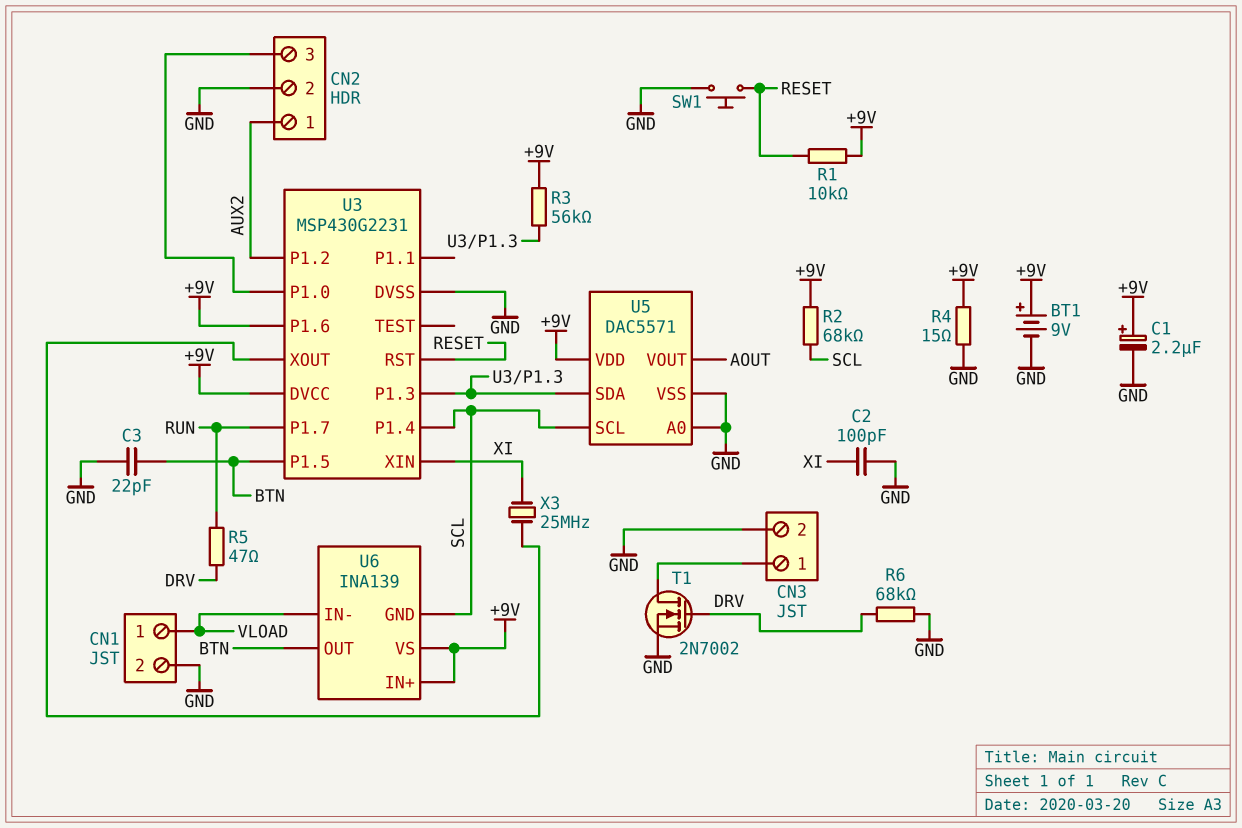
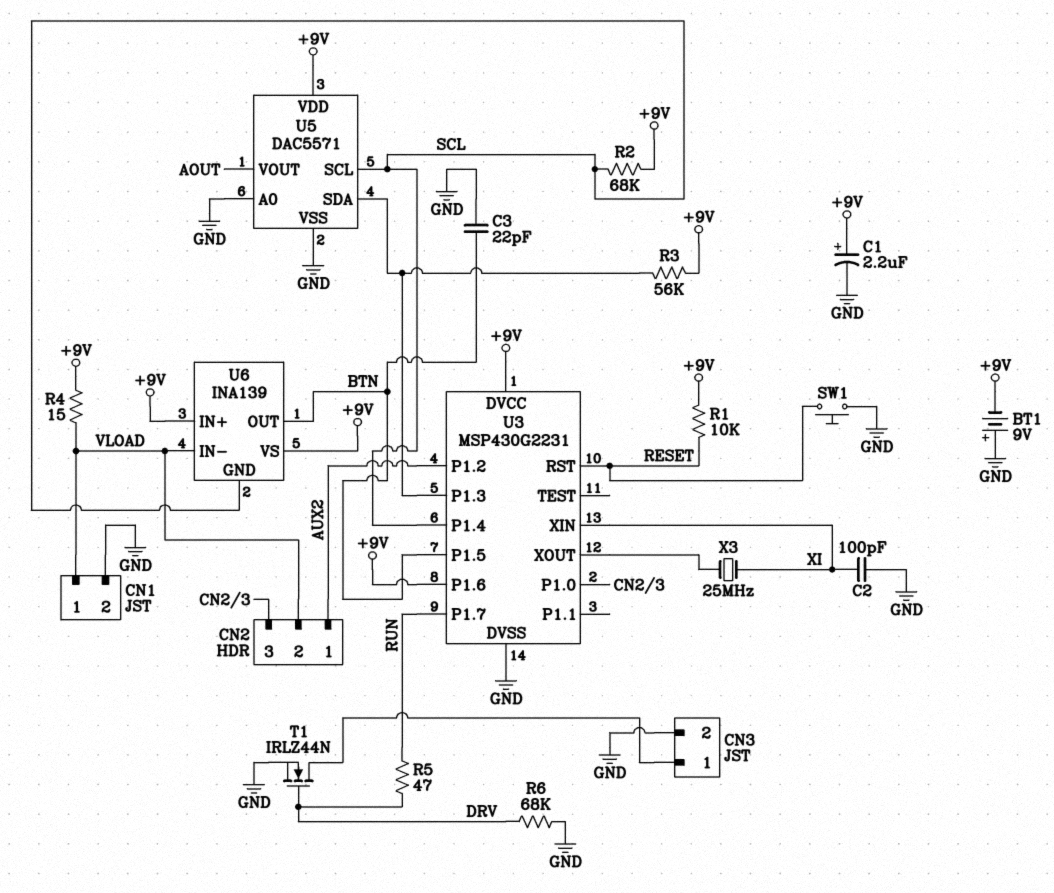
BT1: 9V (plus +9V, minus GND) -> 9V (plus GND, minus +9V)
CN2 pin 2: GND -> VLOAD
R4: 15 (+9V, GND) -> 15 (+9V, VLOAD)
T1: NMOS 2N7002 (G DRV, D CN3/1, S GND) -> NMOS IRLZ44N (G DRV, D CN3/1, S GND)

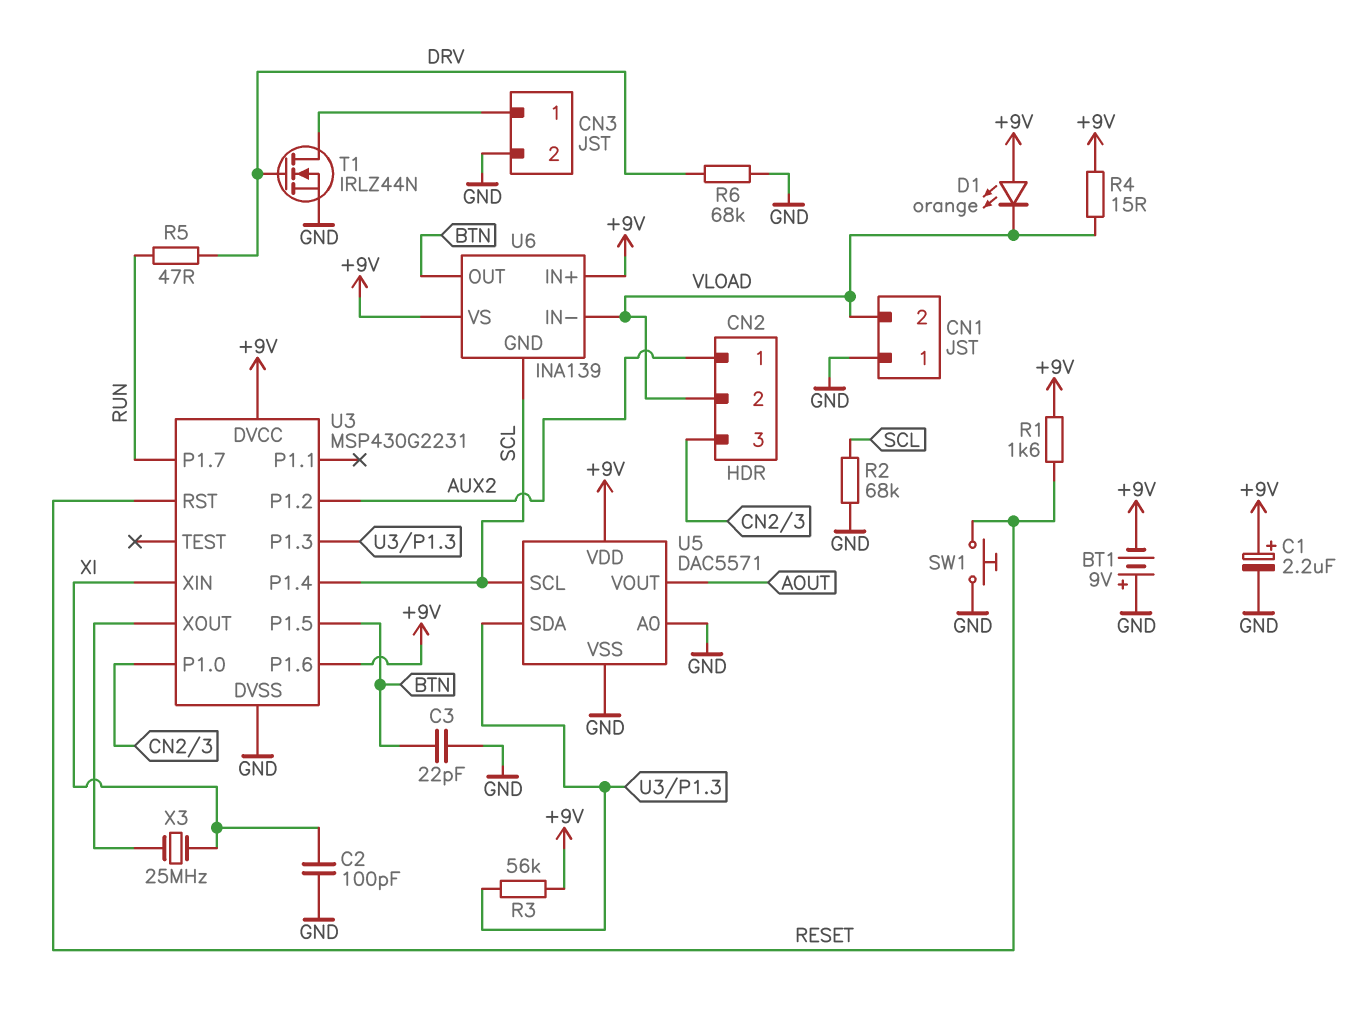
CN1 pin 1: VLOAD -> GND
CN1 pin 2: GND -> VLOAD
D1: none -> LED orange (A +9V, K VLOAD)
R1: 10k (+9V, RESET) -> 1.6k (+9V, RESET)
R2: 68k (+9V, SCL) -> 68k (GND, SCL)

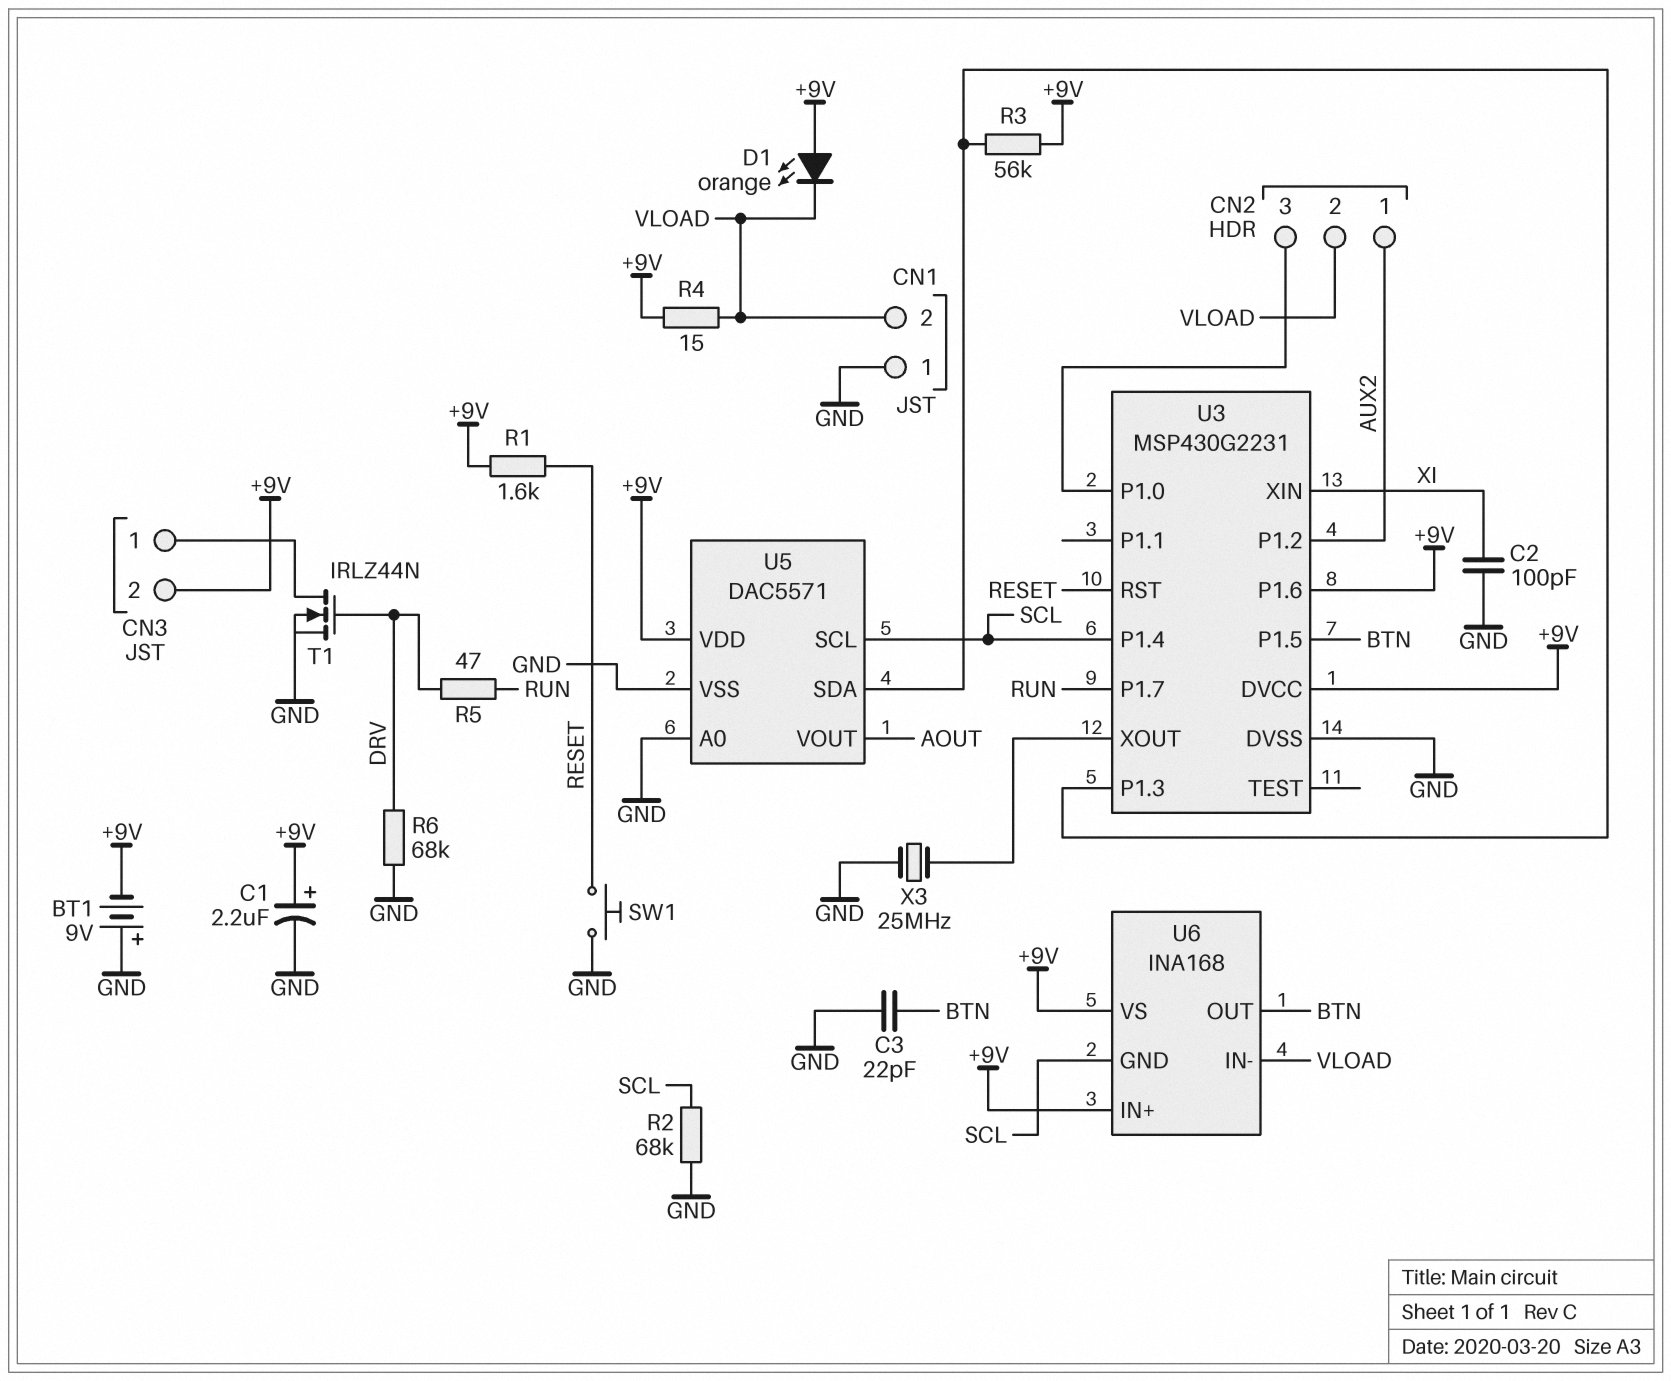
CN3 pin 2: GND -> +9V
U6: INA139 -> INA168
X3: 25MHz (U3/XOUT, XI) -> 25MHz (GND, U3/XOUT)

